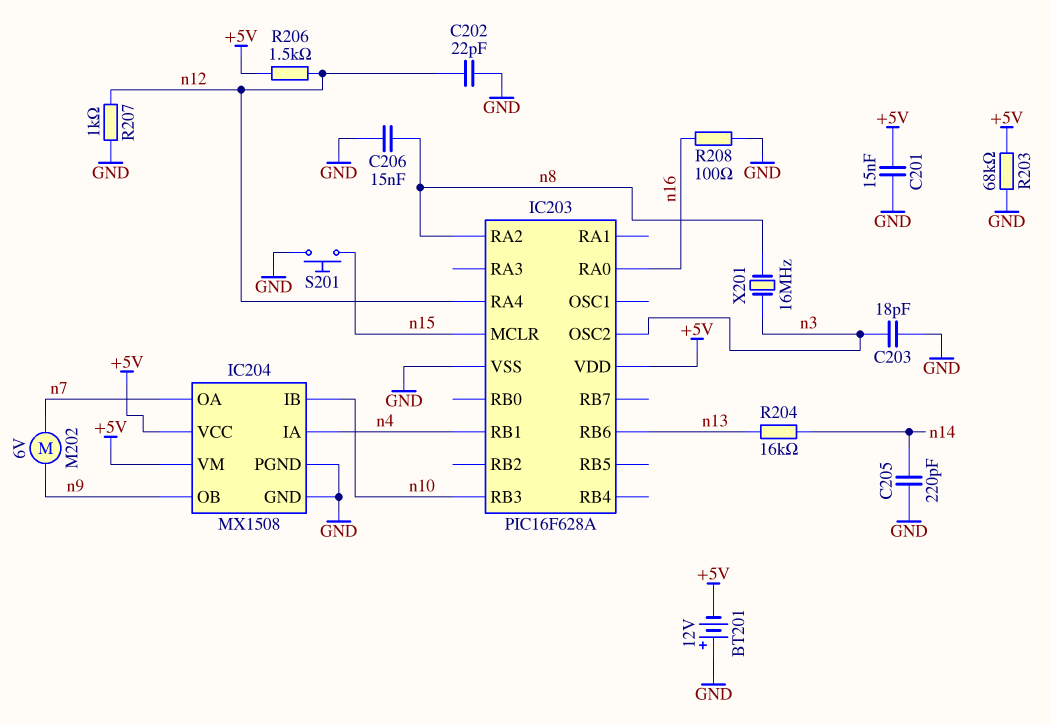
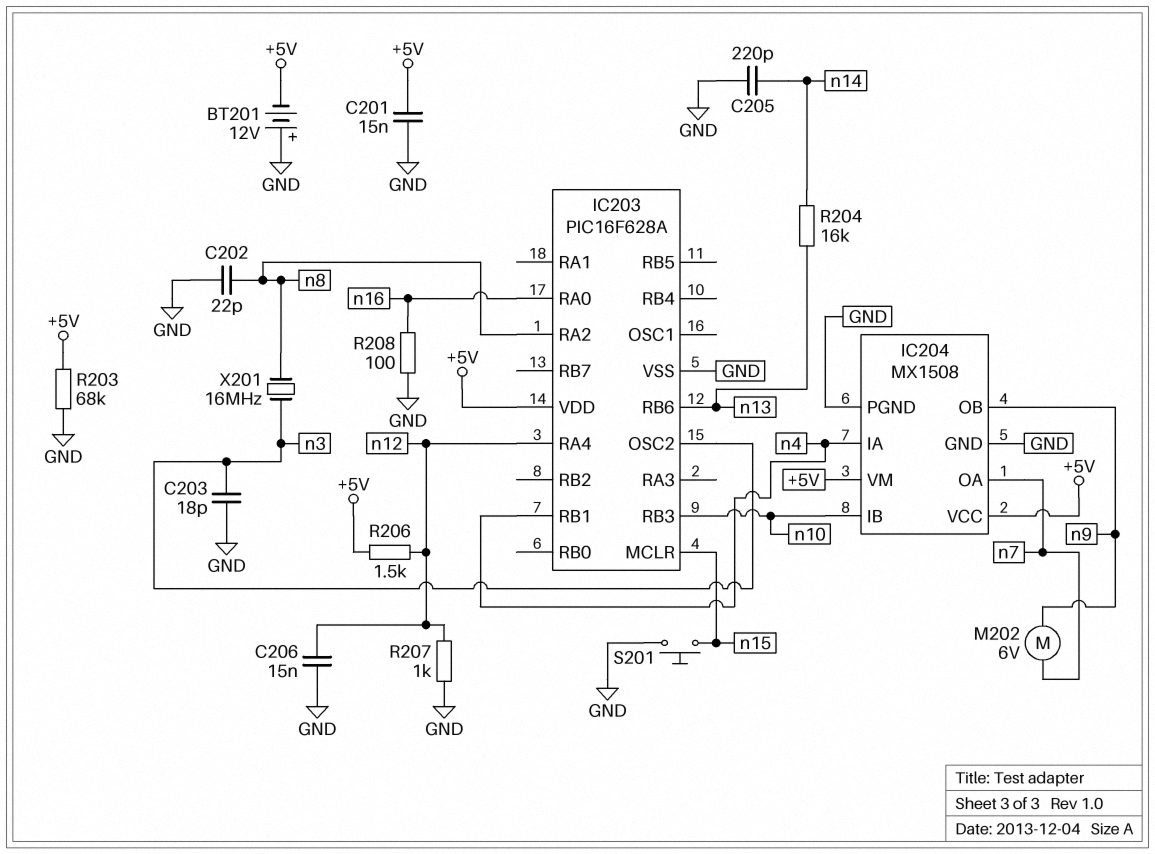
C202: 22pF (GND, n12) -> 22pF (GND, n8)
C206: 15nF (GND, n8) -> 15nF (GND, n12)

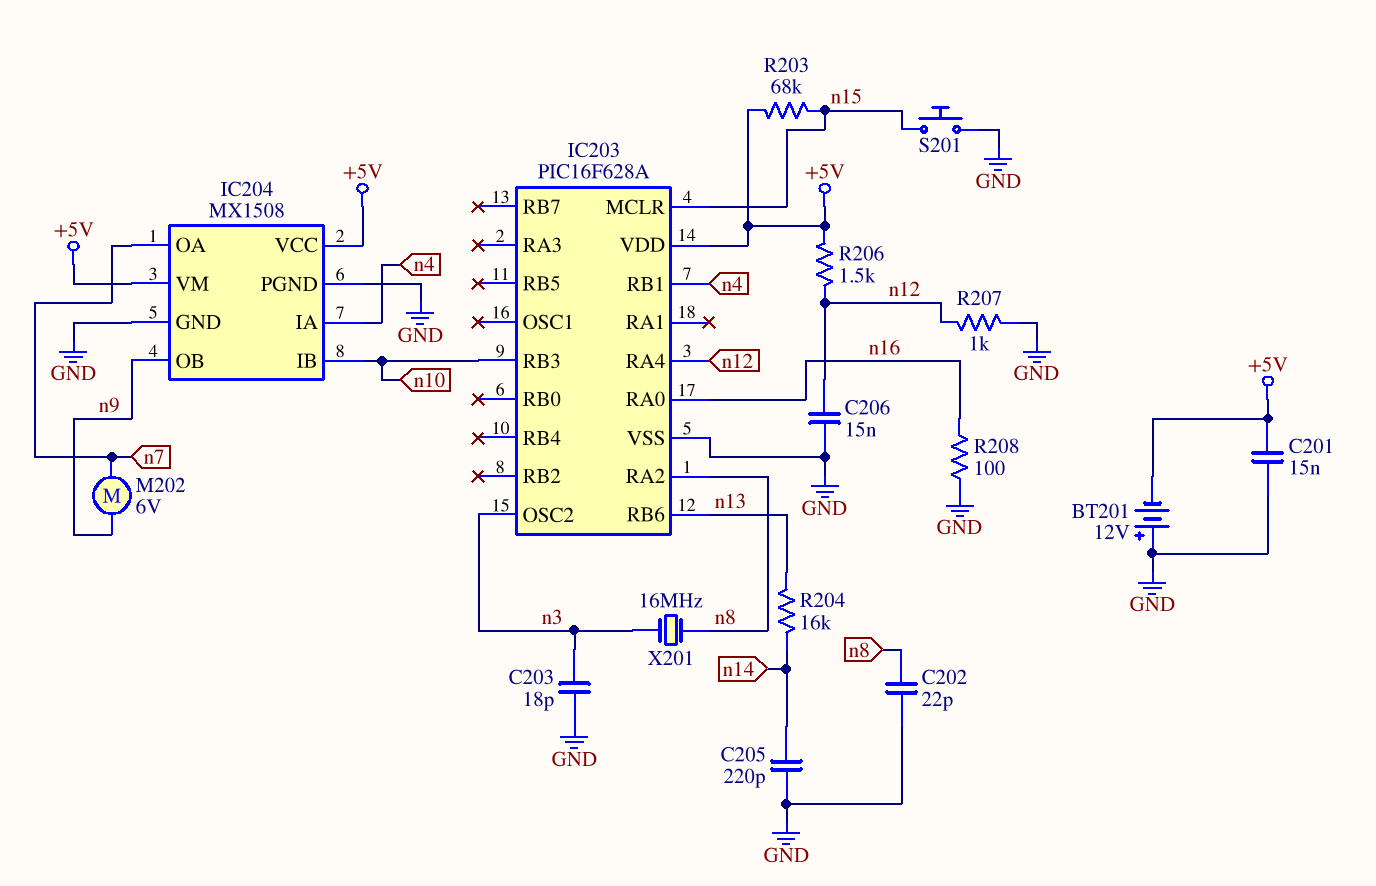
R203: 68k (+5V, GND) -> 68k (+5V, n15)

